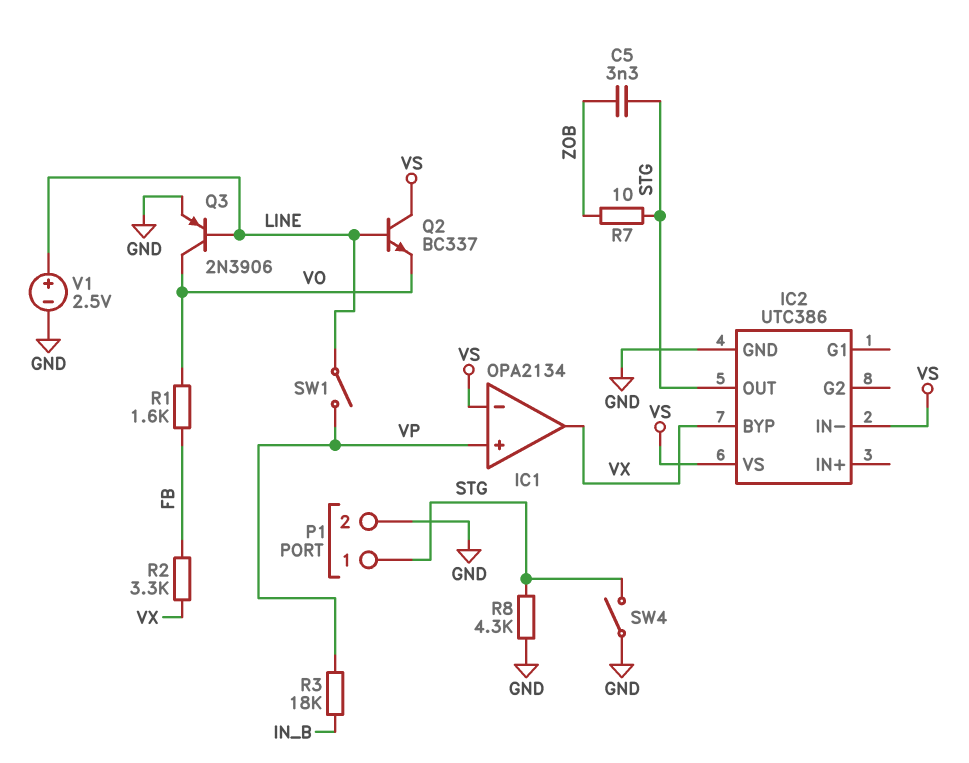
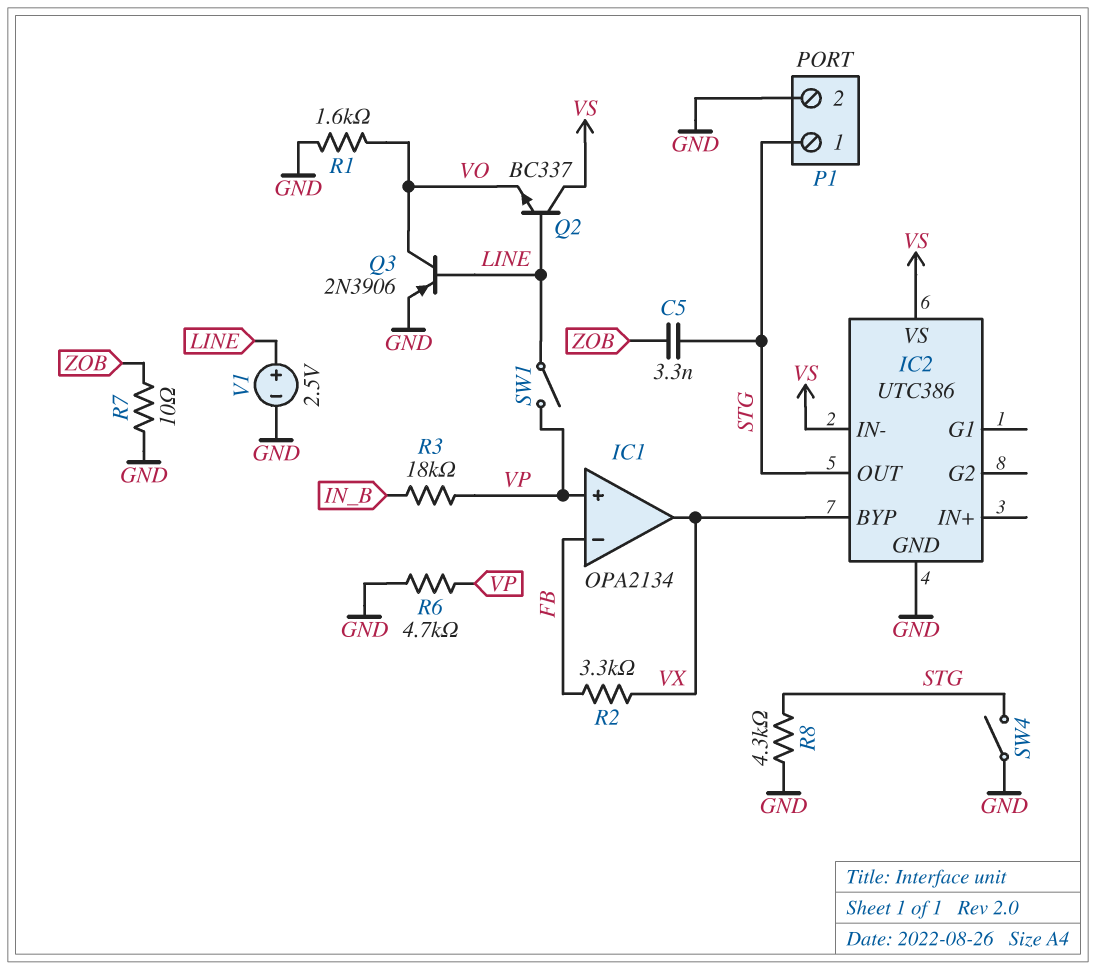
IC1 pin in-: VS -> FB
R1: 1.6k (FB, VO) -> 1.6k (GND, VO)
R6: none -> 4.7k (GND, VP)
R7: 10 (STG, ZOB) -> 10 (GND, ZOB)

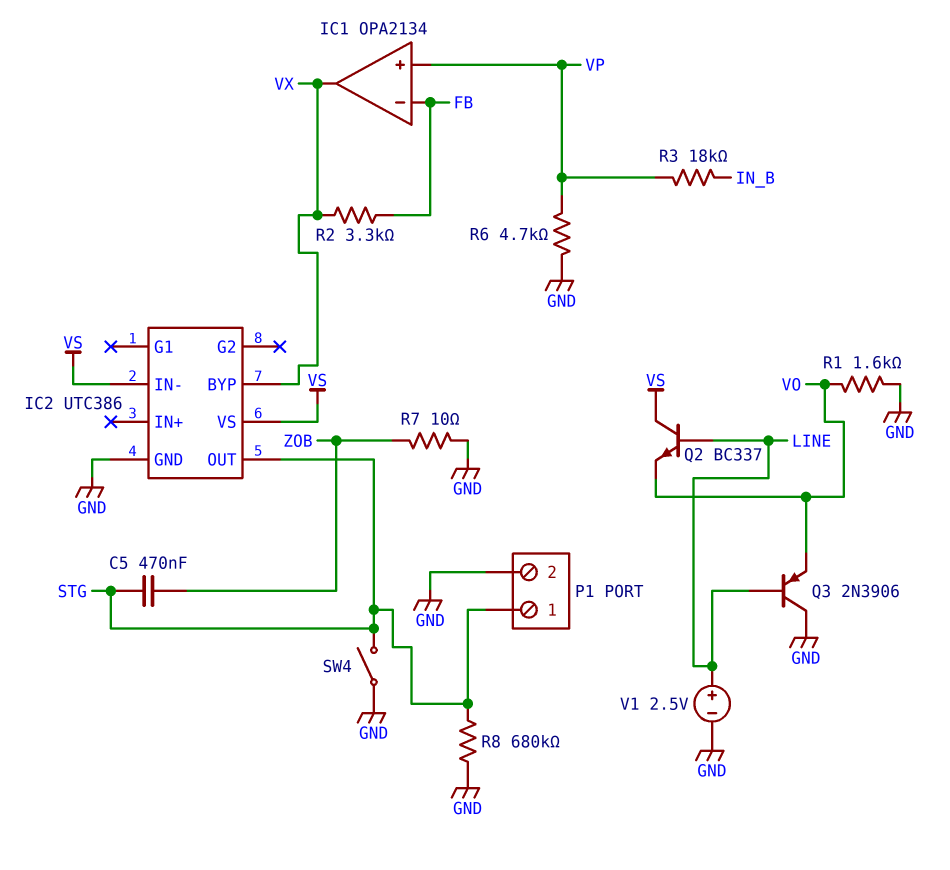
C5: 3.3nF (STG, ZOB) -> 470nF (STG, ZOB)
Q3: PNP 2N3906 (B LINE, C VO, E GND) -> PNP 2N3906 (B LINE, C GND, E VO)
R8: 4.3k (GND, STG) -> 680k (GND, STG)
SW1: switch (LINE, VP) -> none

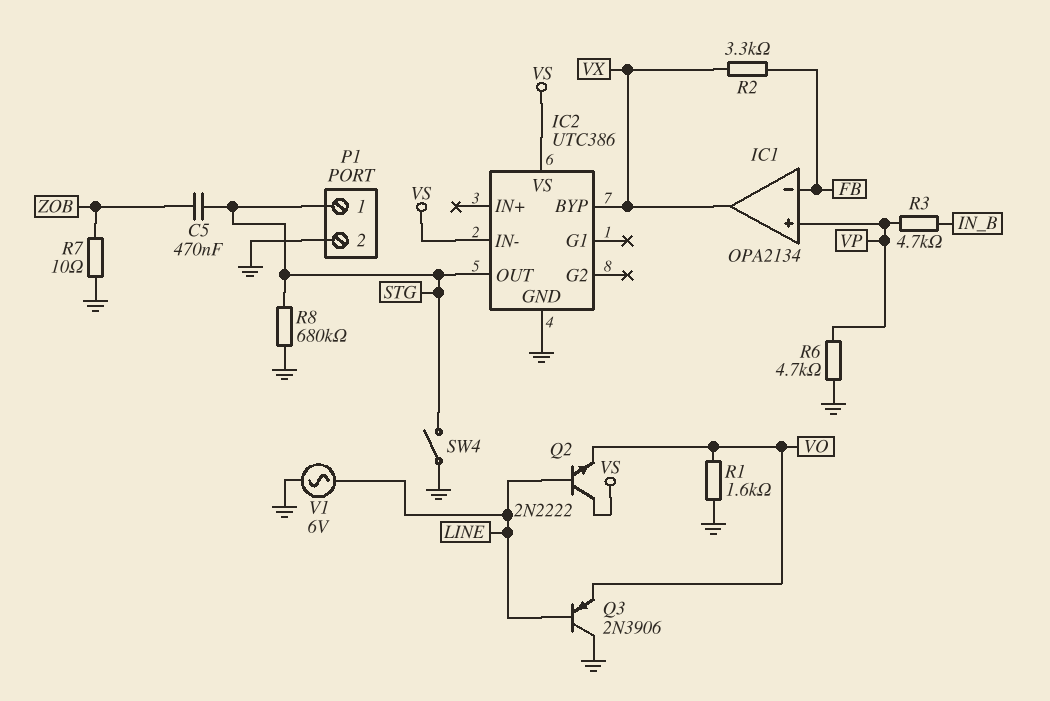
Q2: NPN BC337 (B LINE, C VS, E VO) -> NPN 2N2222 (B LINE, C VS, E VO)
R3: 18k (IN_B, VP) -> 4.7k (IN_B, VP)
V1: 2.5V (plus LINE, minus GND) -> AC 6V (GND, LINE)

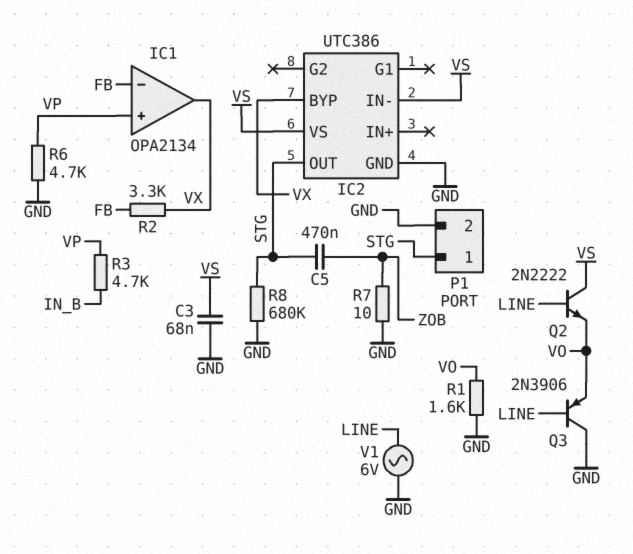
C3: none -> 68nF (GND, VS)
SW4: switch (GND, STG) -> none

